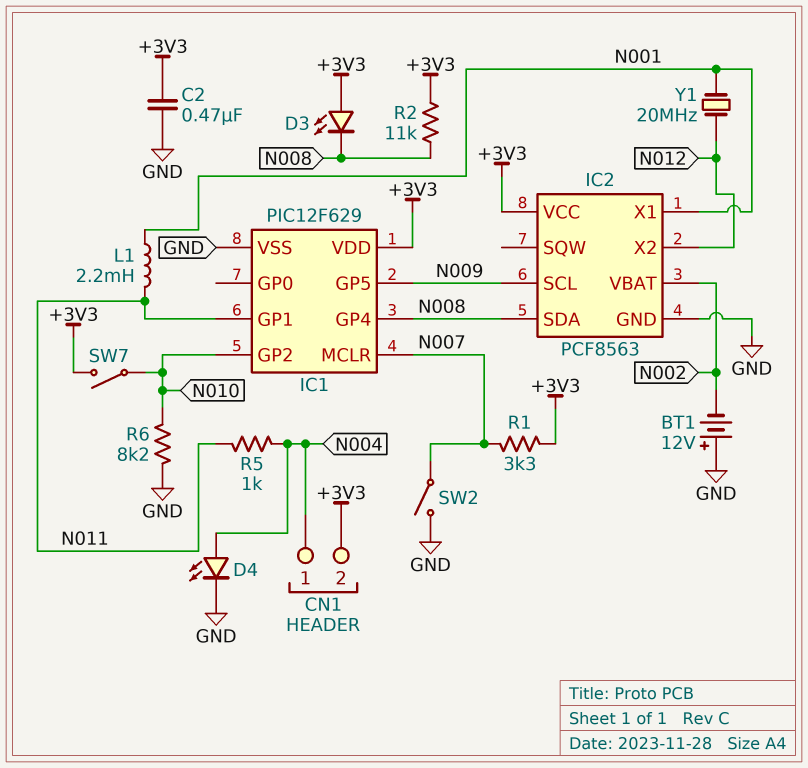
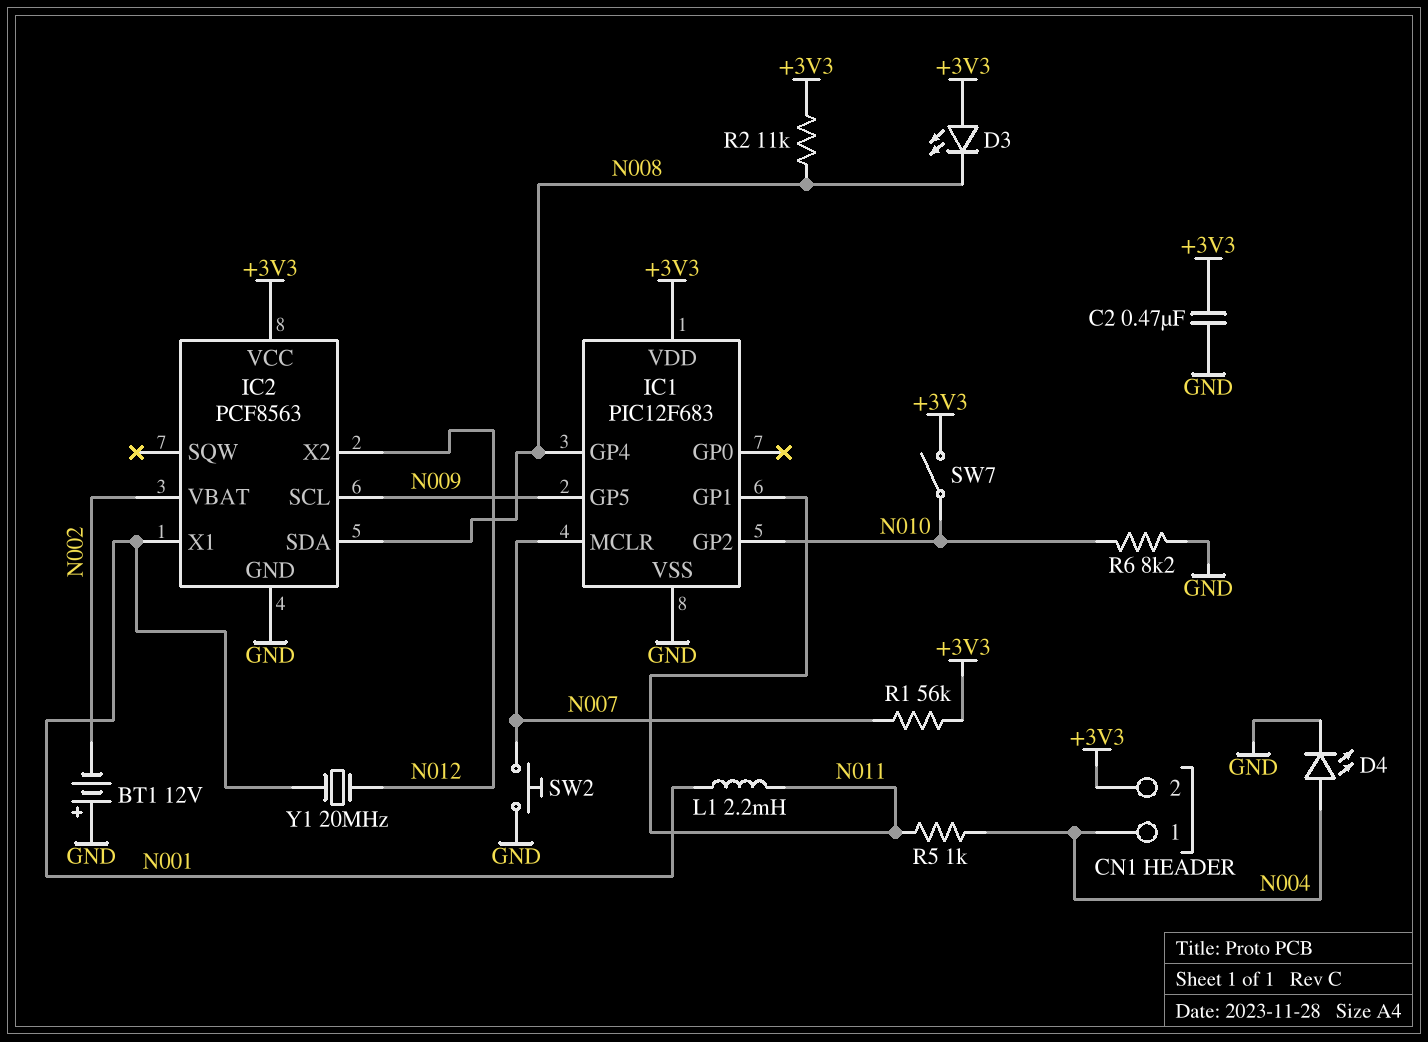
IC1: PIC12F629 -> PIC12F683
R1: 3.3k (+3V3, N007) -> 56k (+3V3, N007)
SW2: switch (GND, N007) -> button (GND, N007)

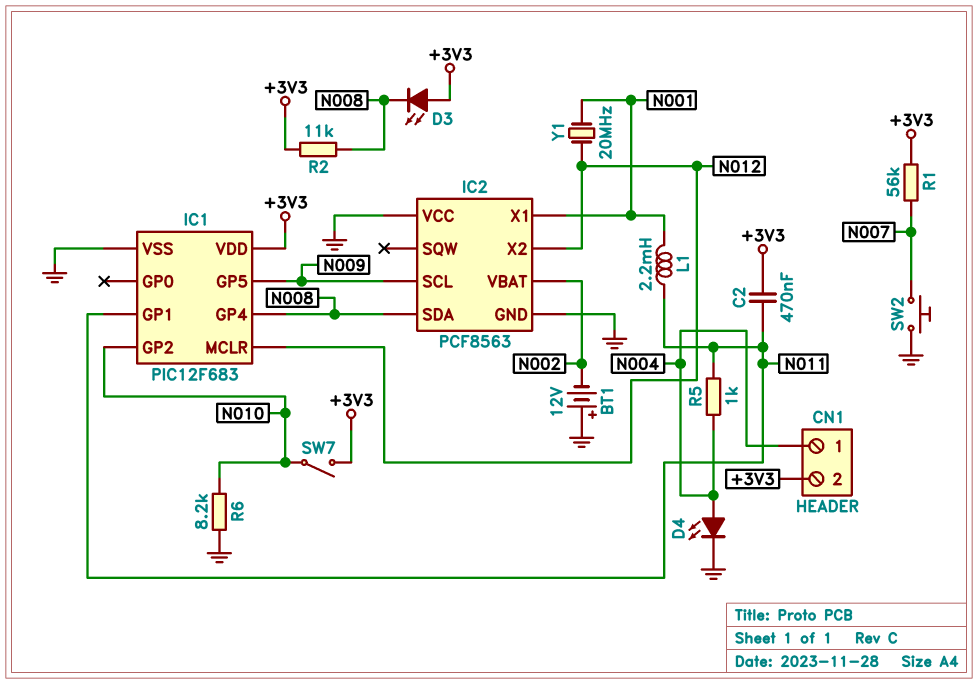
C2: 470nF (+3V3, GND) -> 470nF (+3V3, N011)
IC1 pin MCLR: N007 -> N012
IC2 pin VCC: +3V3 -> GND

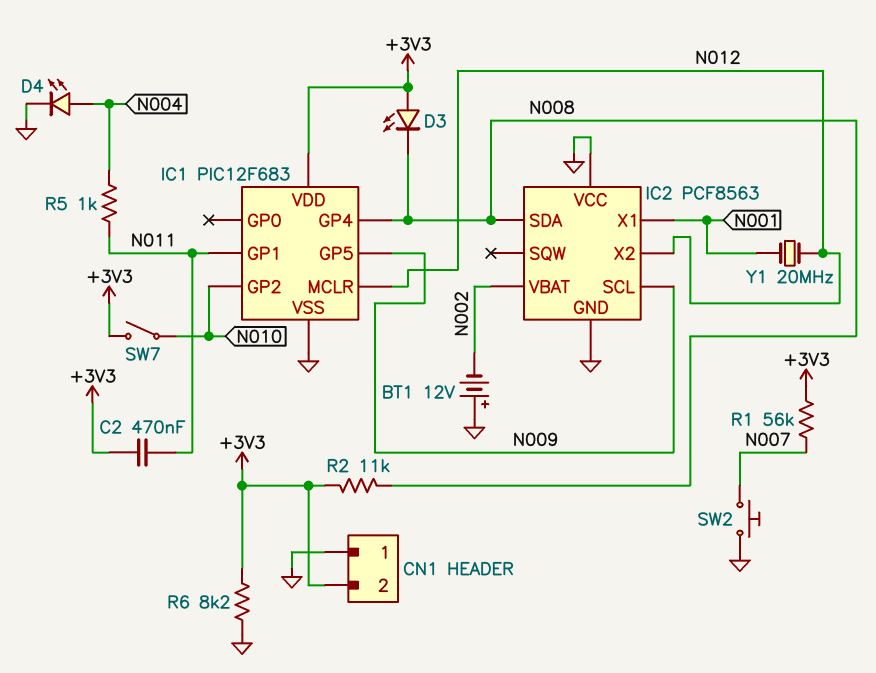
CN1 pin 1: N004 -> GND
L1: 2.2mH (N001, N011) -> none
R6: 8.2k (GND, N010) -> 8.2k (+3V3, GND)

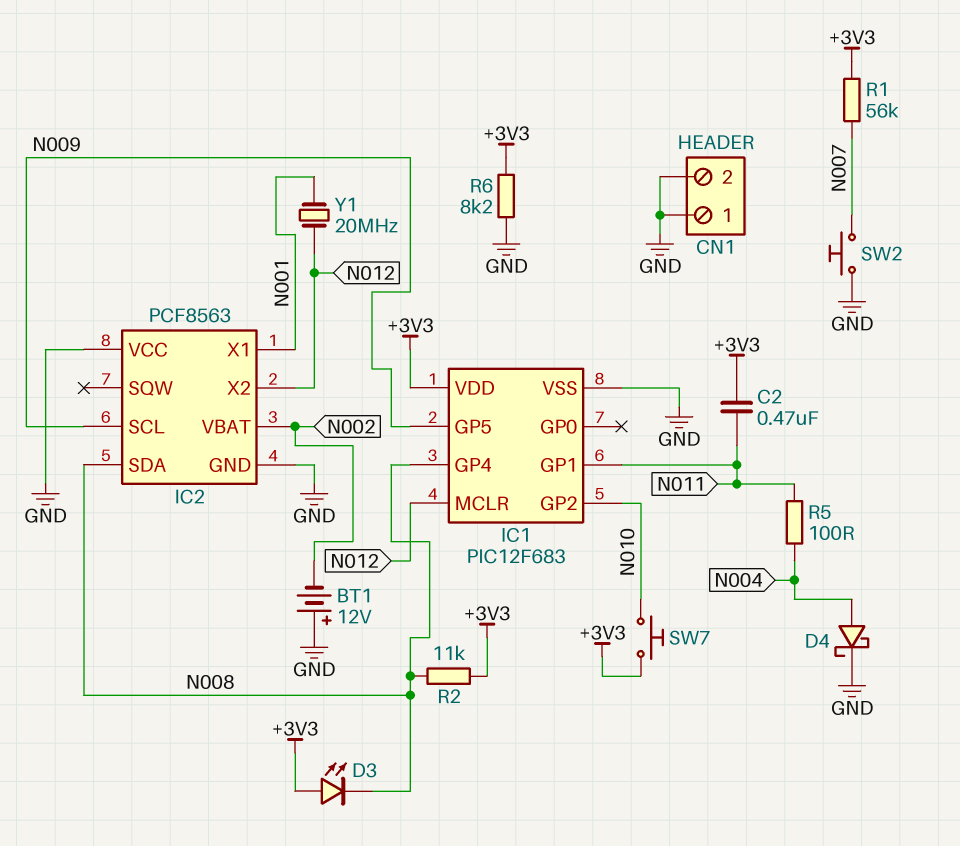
CN1 pin 2: +3V3 -> GND
D4: LED (A N004, K GND) -> schottky (A N004, K GND)
R5: 1k (N004, N011) -> 100 (N004, N011)
SW7: switch (+3V3, N010) -> button (+3V3, N010)

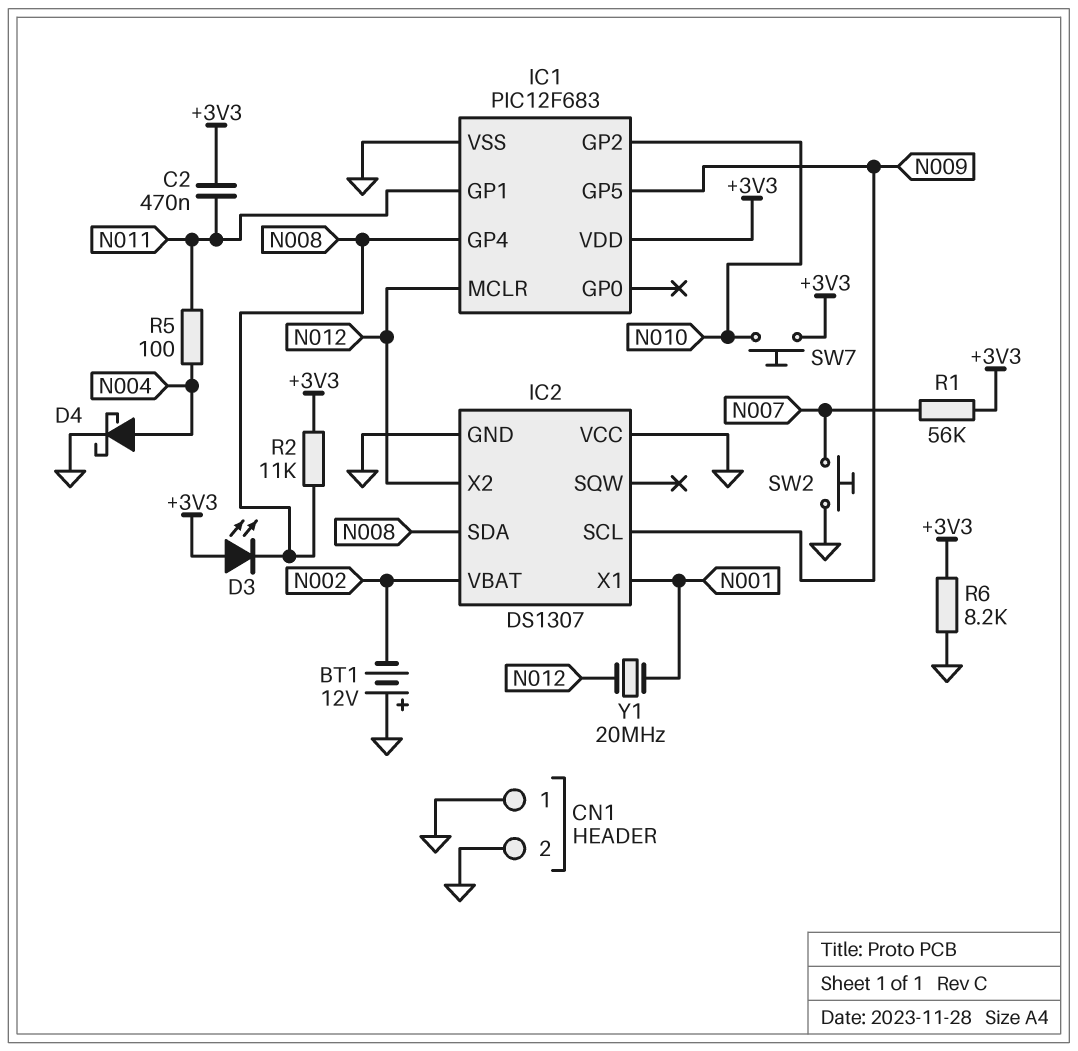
IC2: PCF8563 -> DS1307

